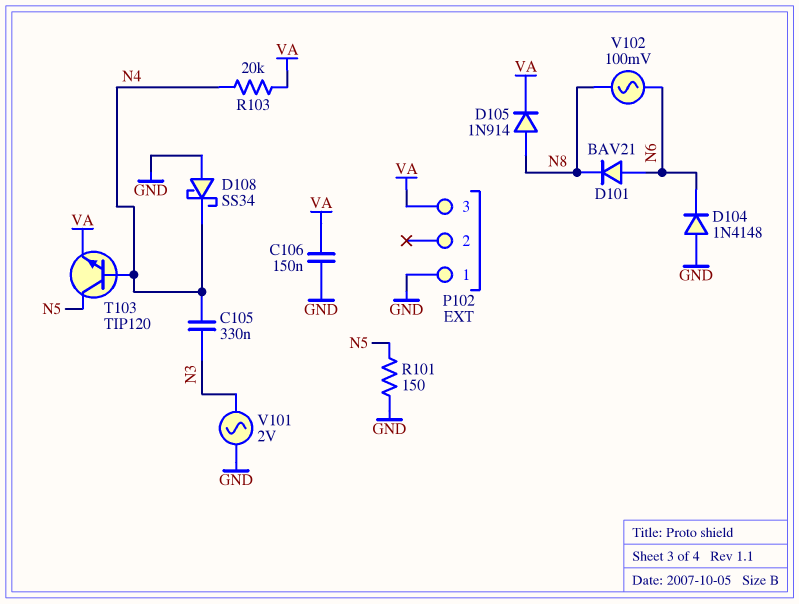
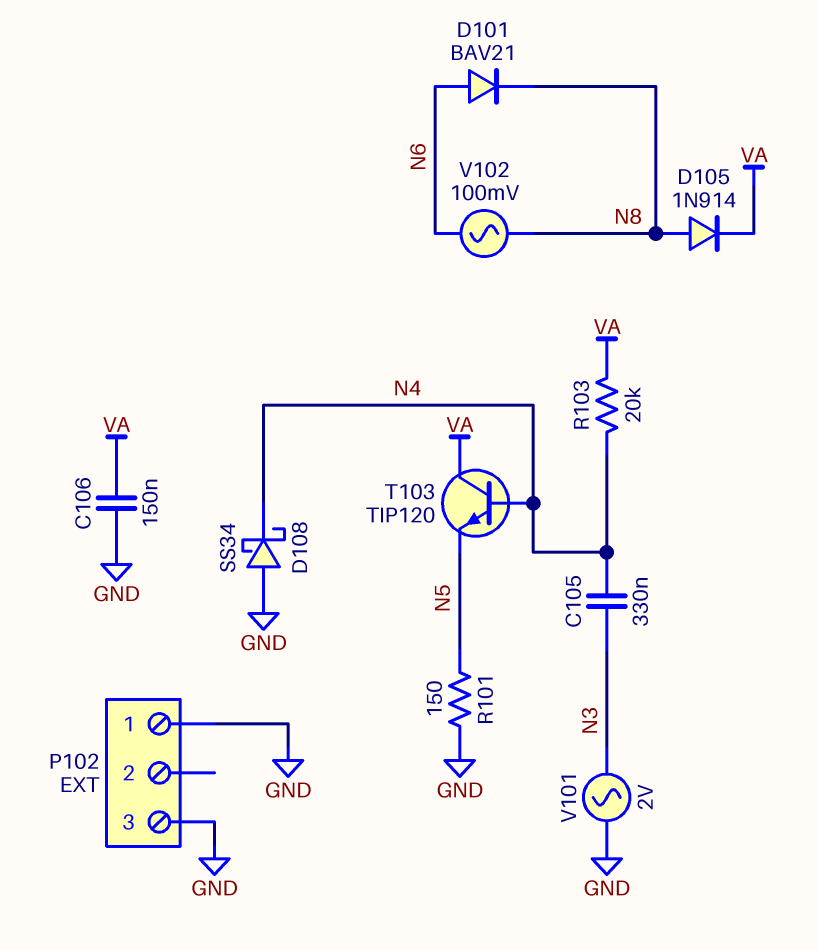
D104: diode 1N4148 (A GND, K N6) -> none
P102 pin 3: VA -> GND
T103: NPN TIP120 (B N4, C N5, E VA) -> NPN TIP120 (B N4, C VA, E N5)

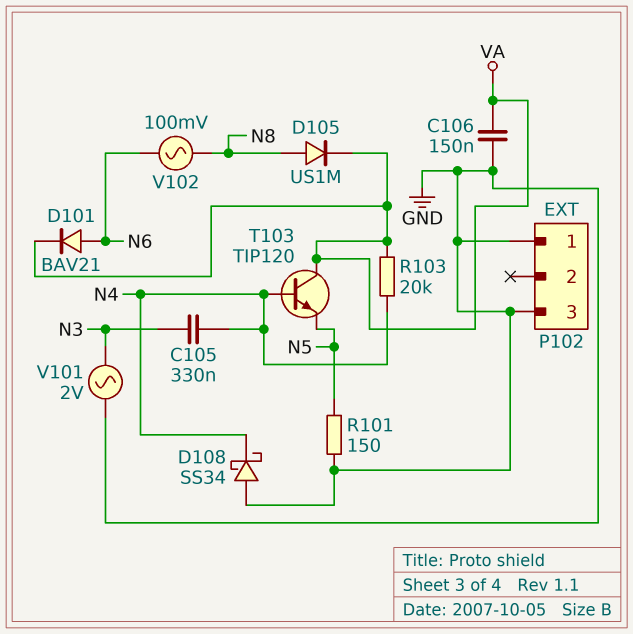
D101: diode BAV21 (A N6, K N8) -> diode BAV21 (A N6, K VA)
D105: diode 1N914 (A N8, K VA) -> diode US1M (A N8, K VA)

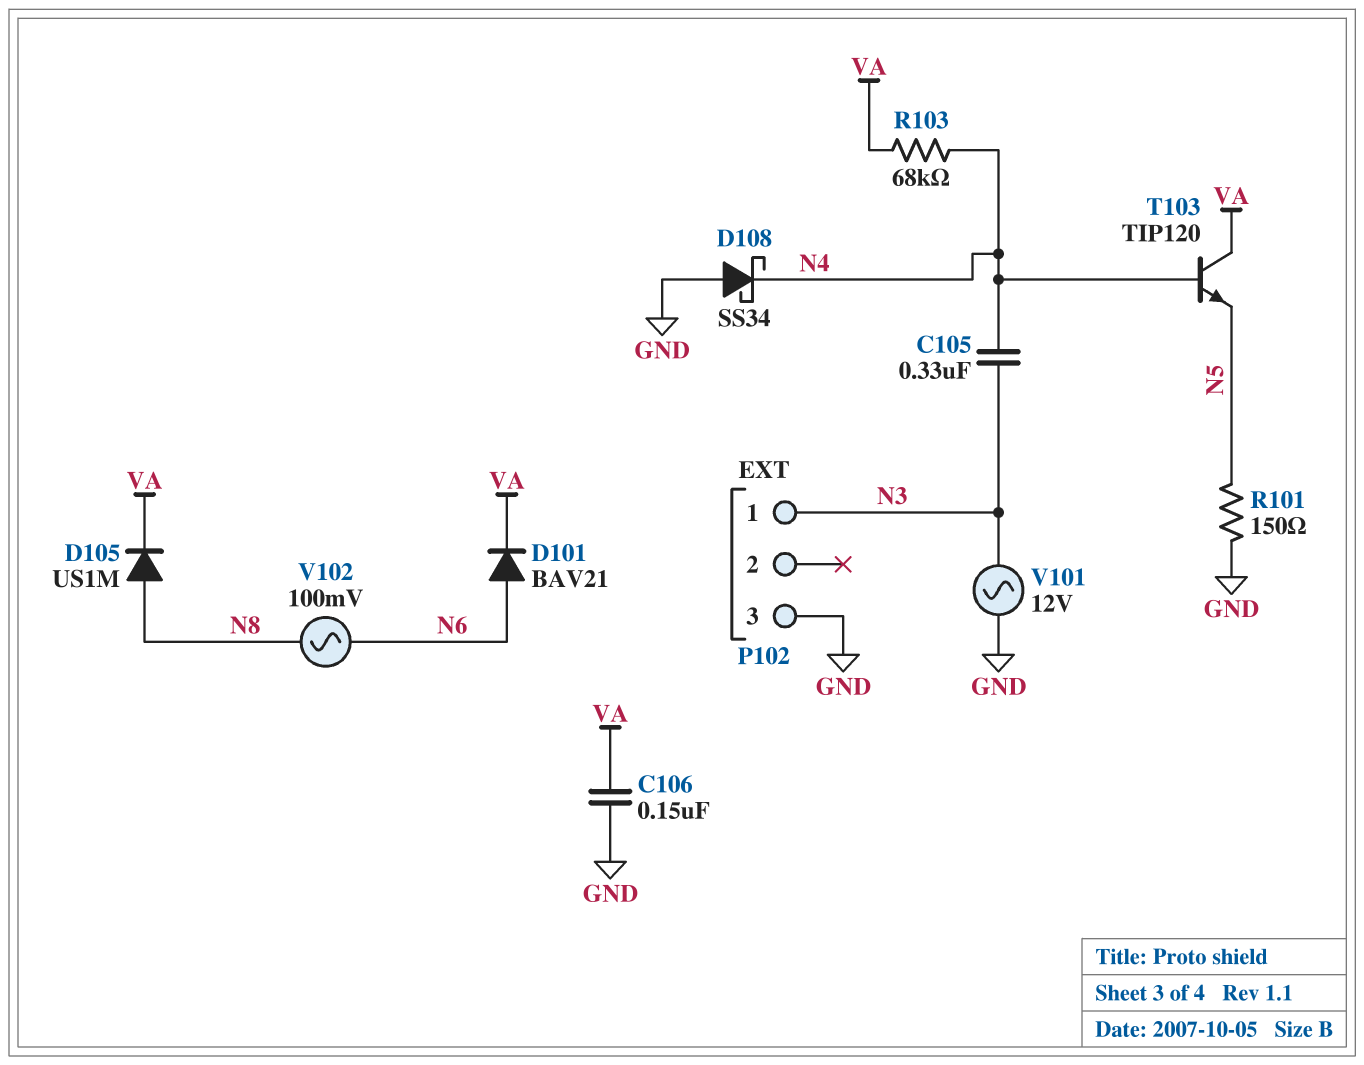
P102 pin 1: GND -> N3
R103: 20k (N4, VA) -> 68k (N4, VA)
V101: AC 2V (GND, N3) -> AC 12V (GND, N3)

